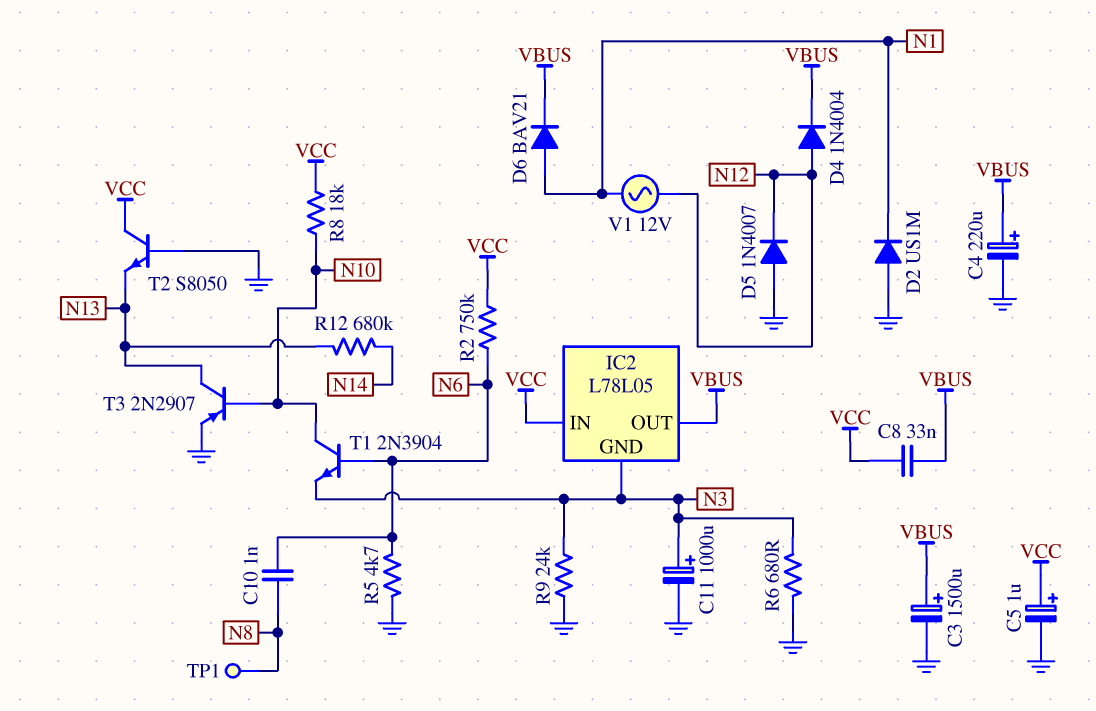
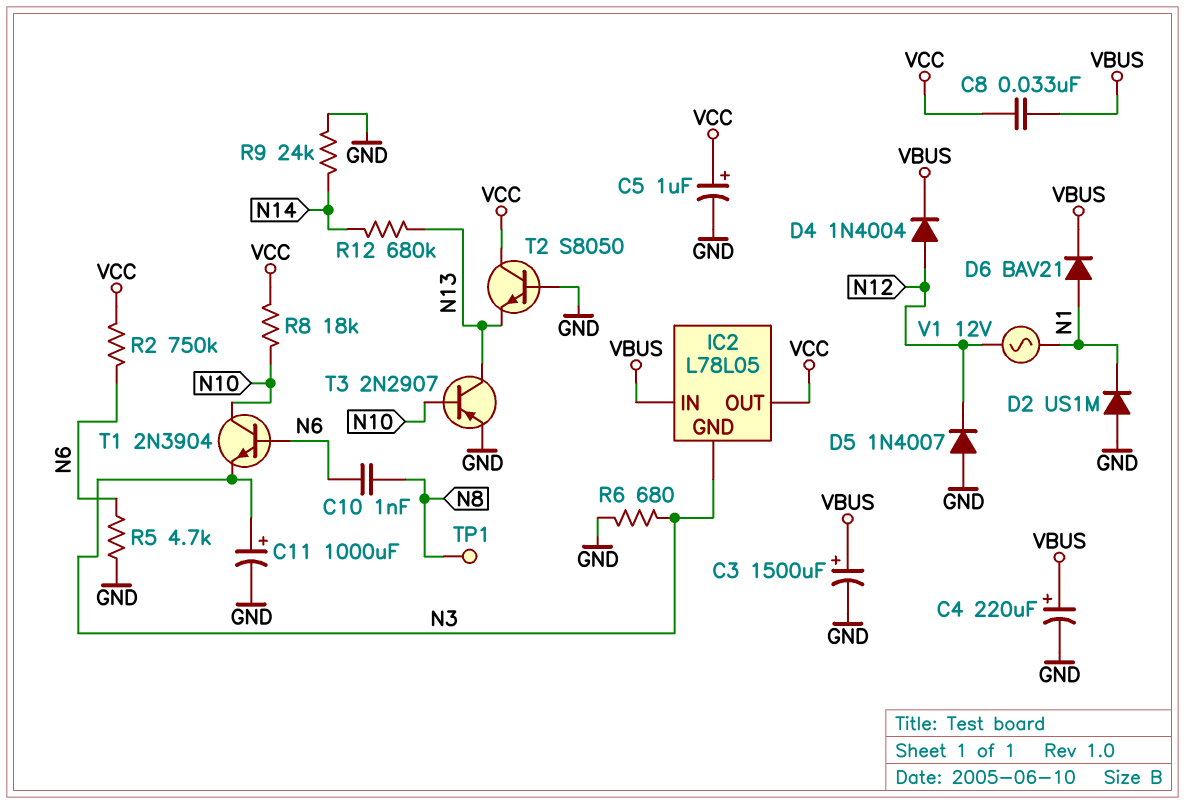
IC2 pin IN: VCC -> VBUS
IC2 pin OUT: VBUS -> VCC
R9: 24k (GND, N3) -> 24k (GND, N14)

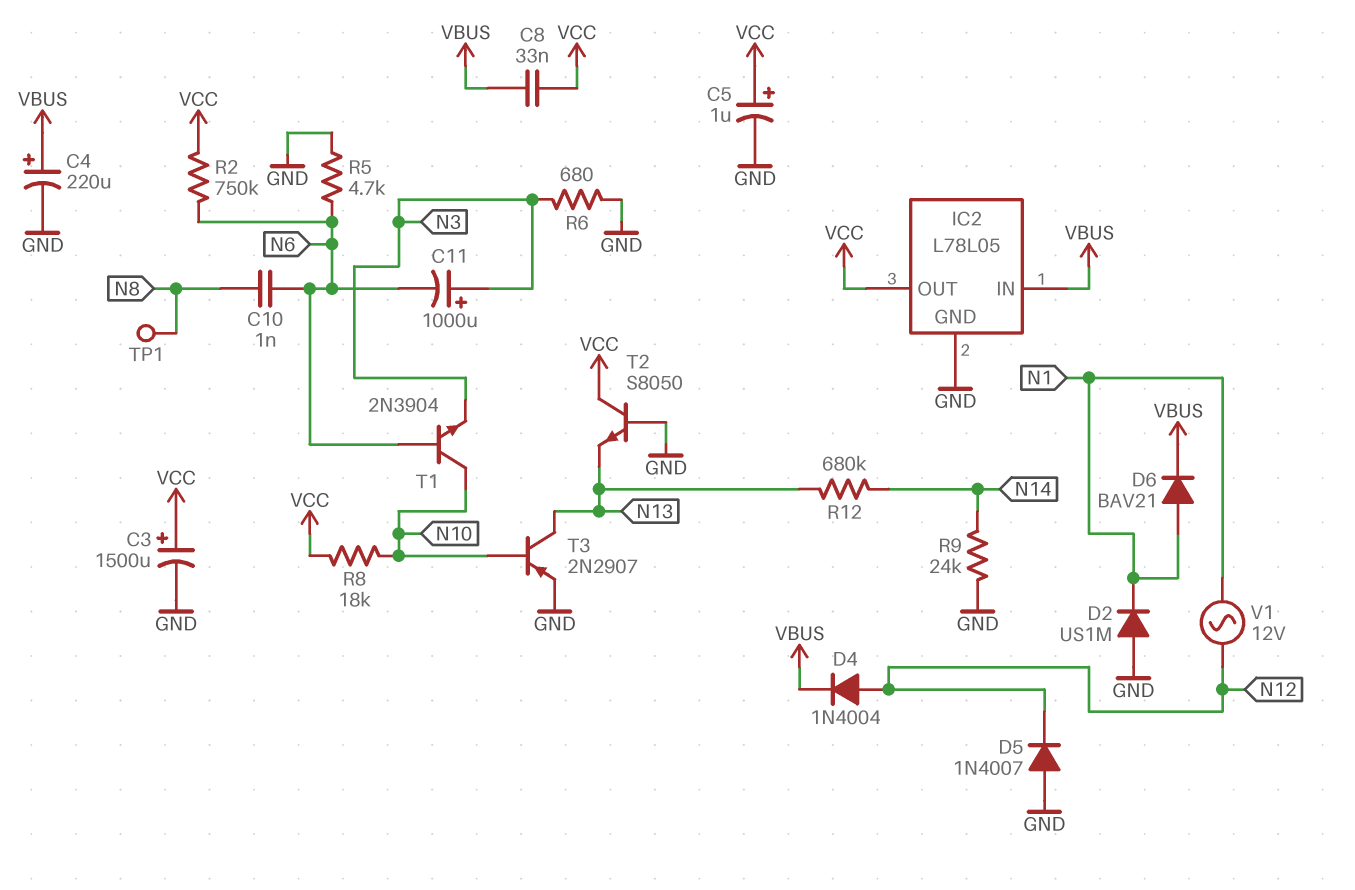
C3: 1500uF (plus VBUS, minus GND) -> 1500uF (plus VCC, minus GND)
C11: 1000uF (plus N3, minus GND) -> 1000uF (plus N3, minus N6)
IC2 pin GND: N3 -> GND

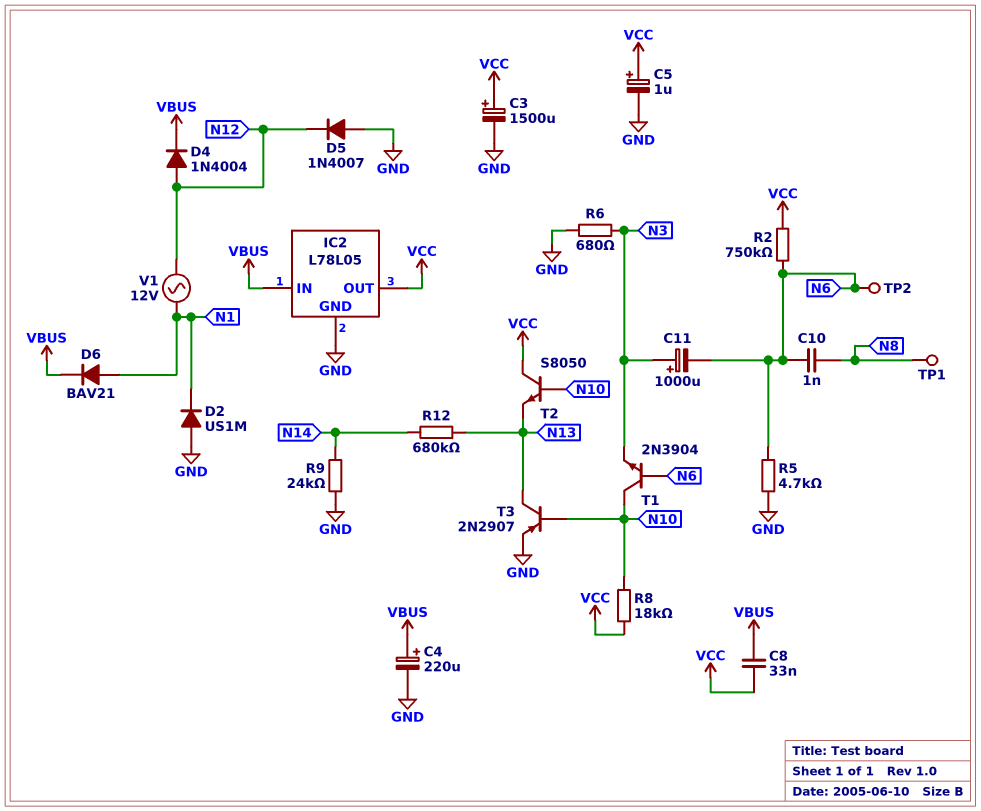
T2: NPN S8050 (B GND, C VCC, E N13) -> NPN S8050 (B N10, C VCC, E N13)
TP2: none -> test point (N6)

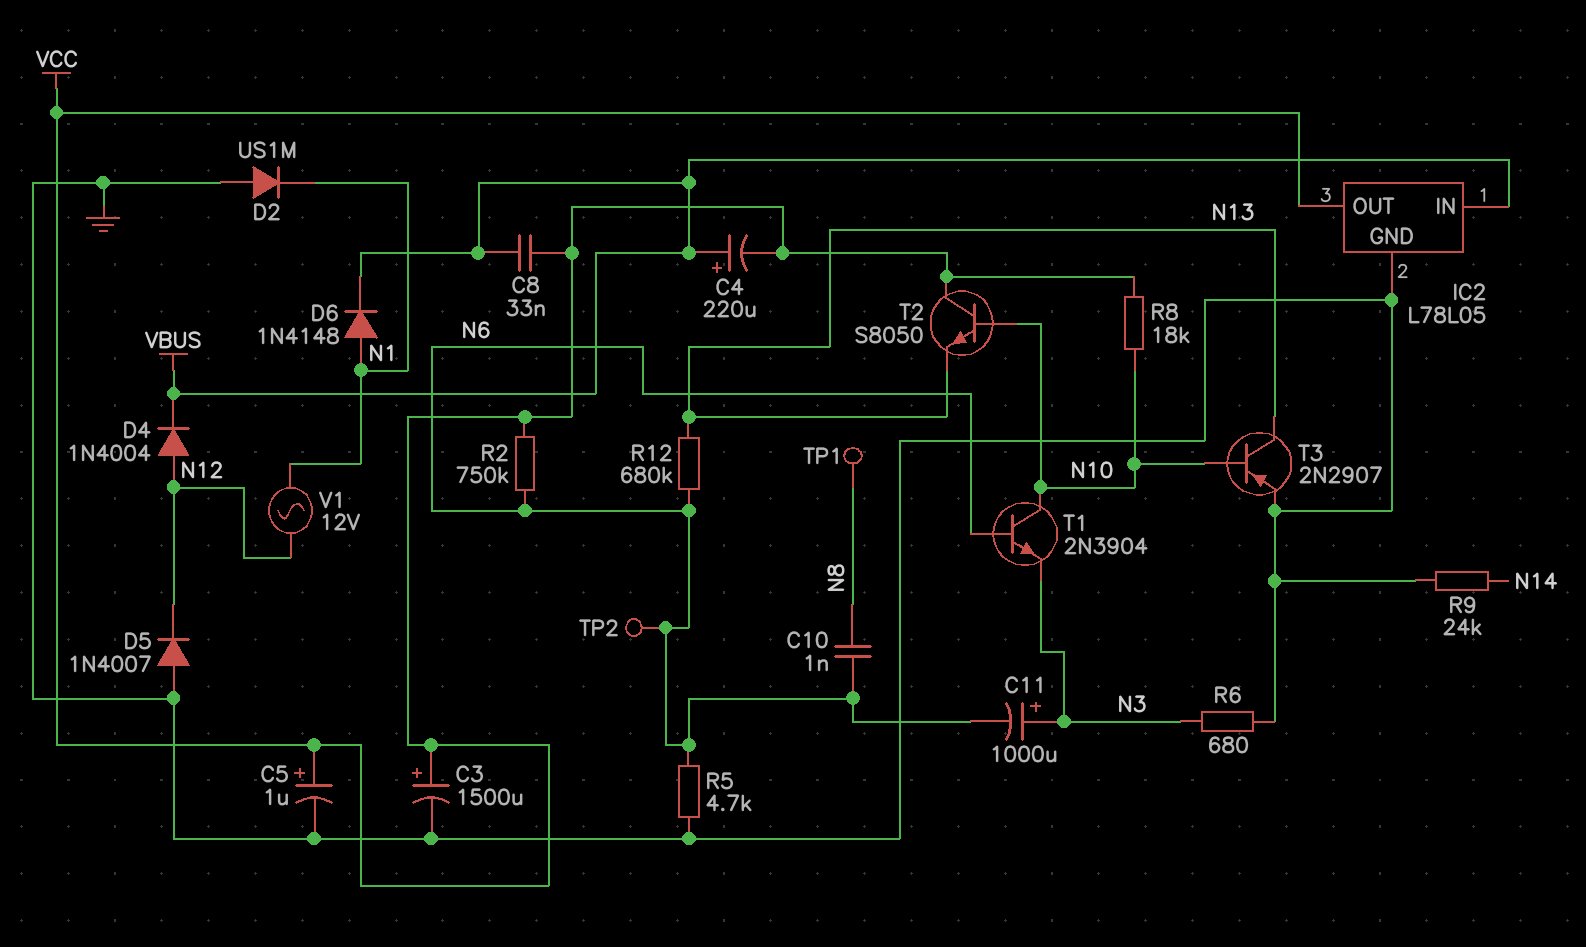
C4: 220uF (plus VBUS, minus GND) -> 220uF (plus VBUS, minus VCC)
D6: diode BAV21 (A N1, K VBUS) -> diode 1N4148 (A N1, K VBUS)
R12: 680k (N13, N14) -> 680k (N6, N13)

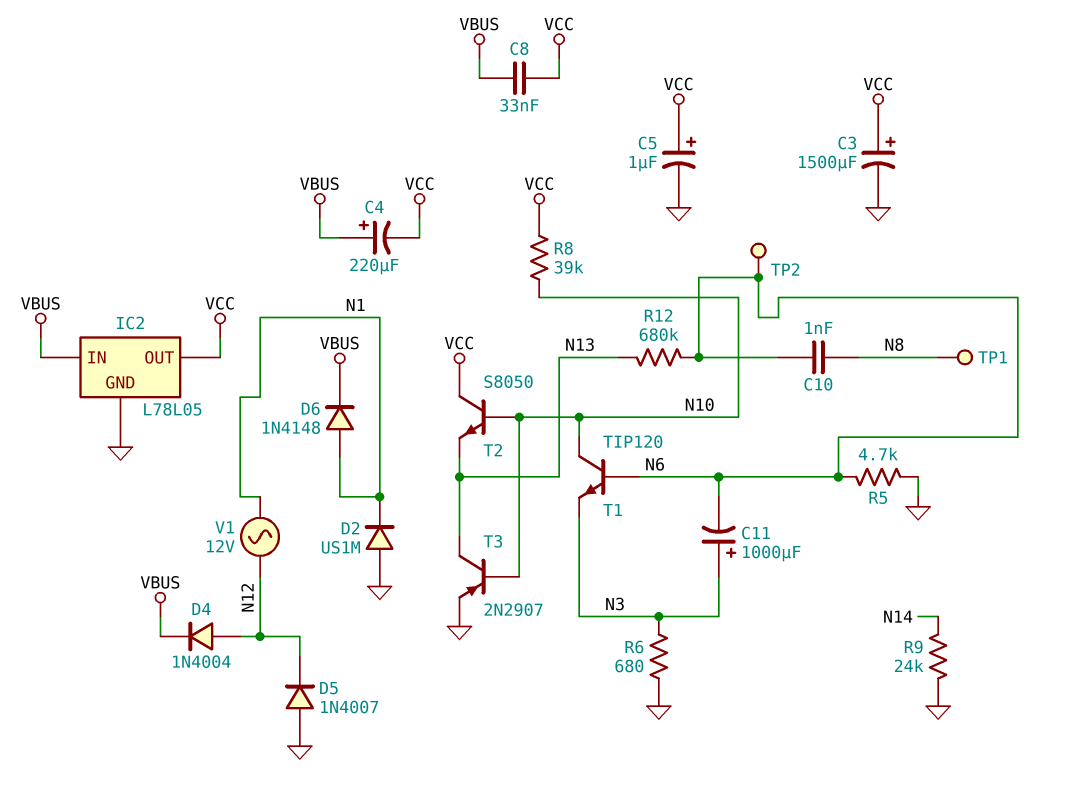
R2: 750k (N6, VCC) -> none
R8: 18k (N10, VCC) -> 39k (N10, VCC)
T1: NPN 2N3904 (B N6, C N10, E N3) -> NPN TIP120 (B N6, C N10, E N3)

